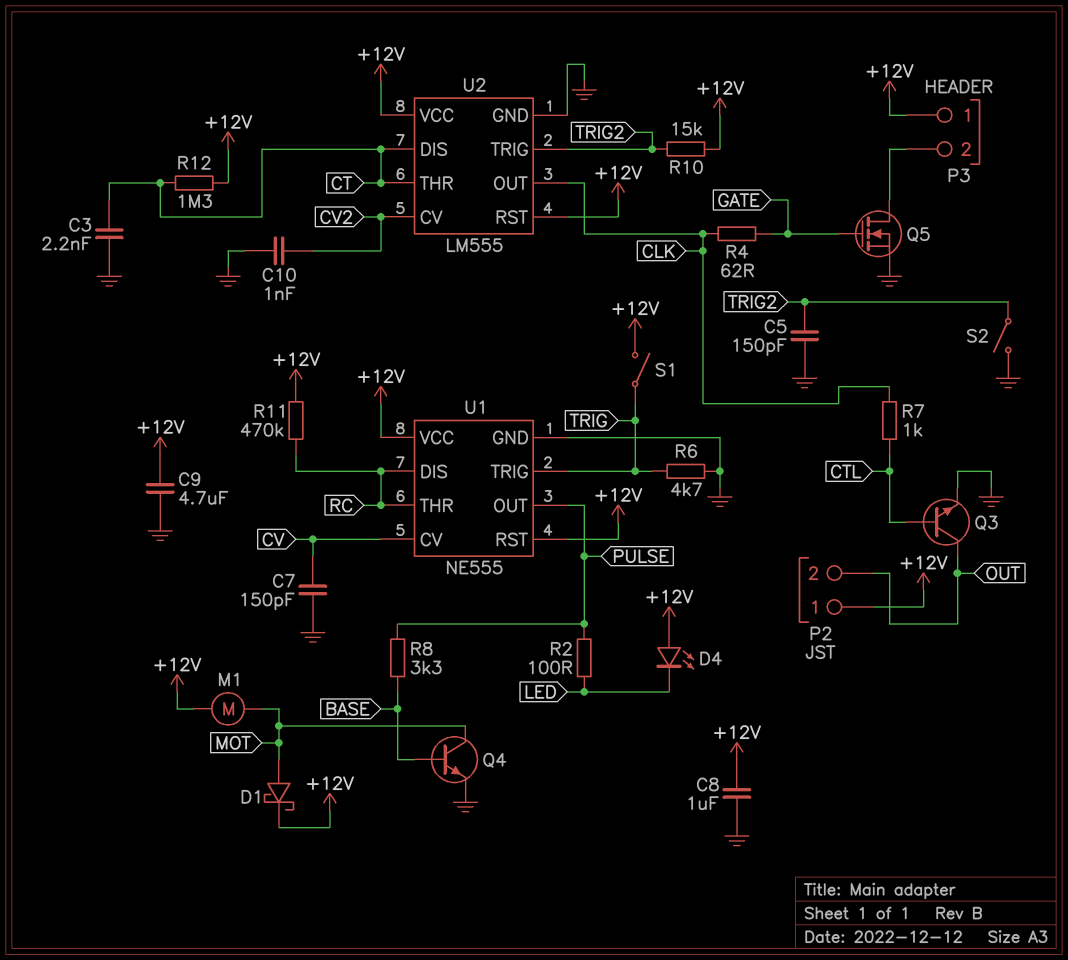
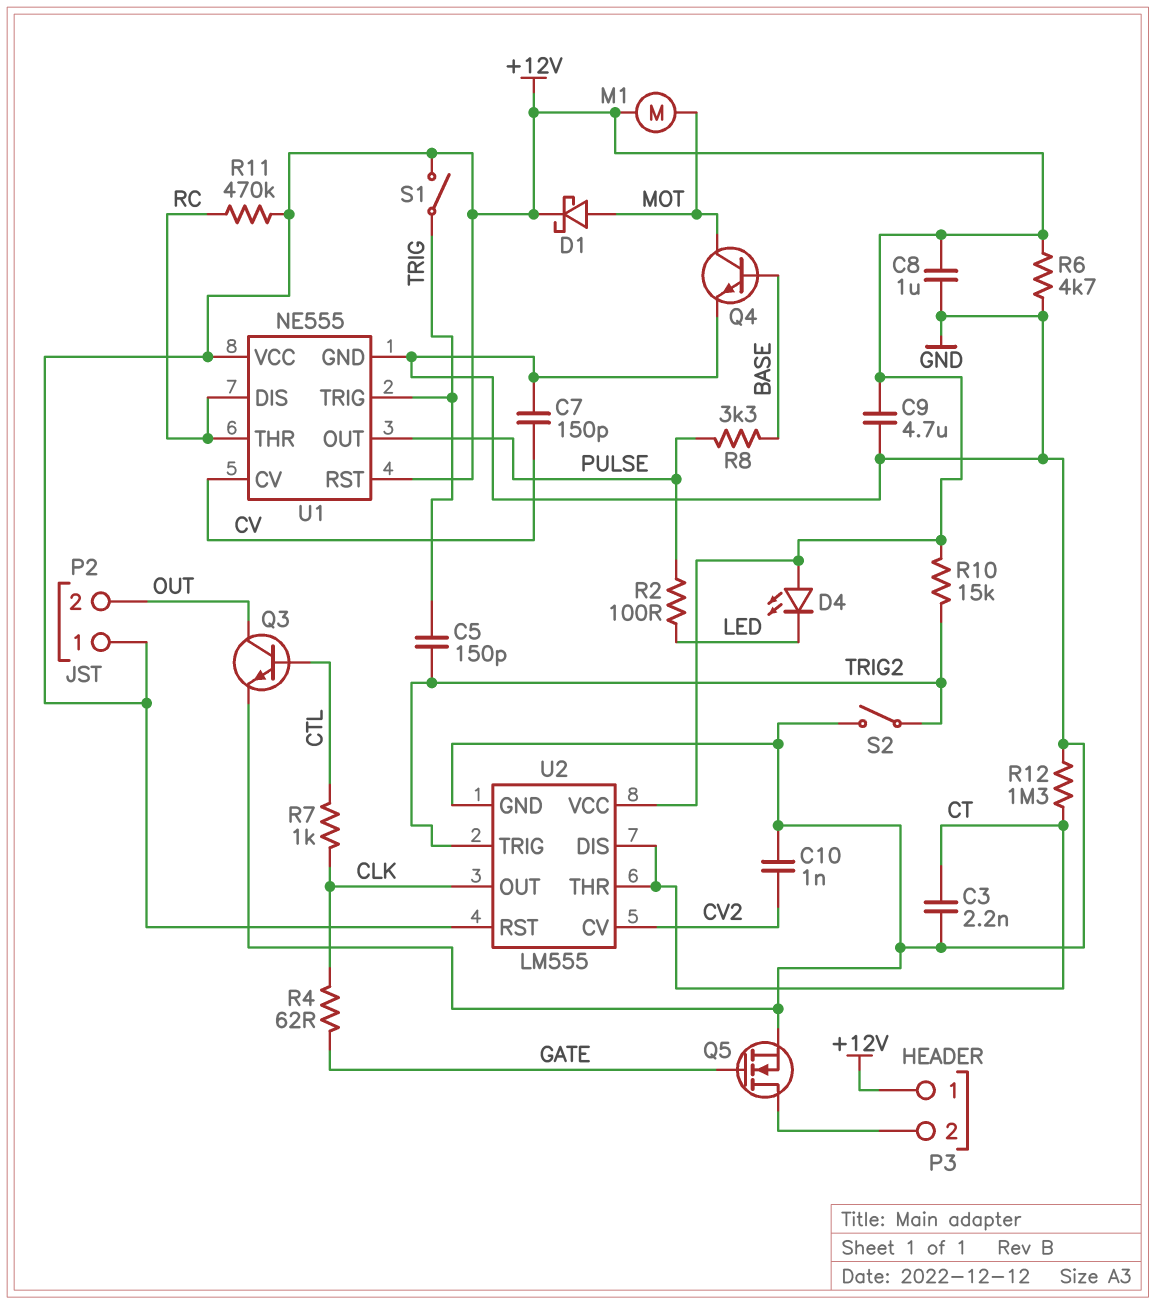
C5: 150pF (GND, TRIG2) -> 150pF (TRIG, TRIG2)
R6: 4.7k (GND, TRIG) -> 4.7k (+12V, GND)
R12: 1.3M (+12V, CT) -> 1.3M (CT, GND)

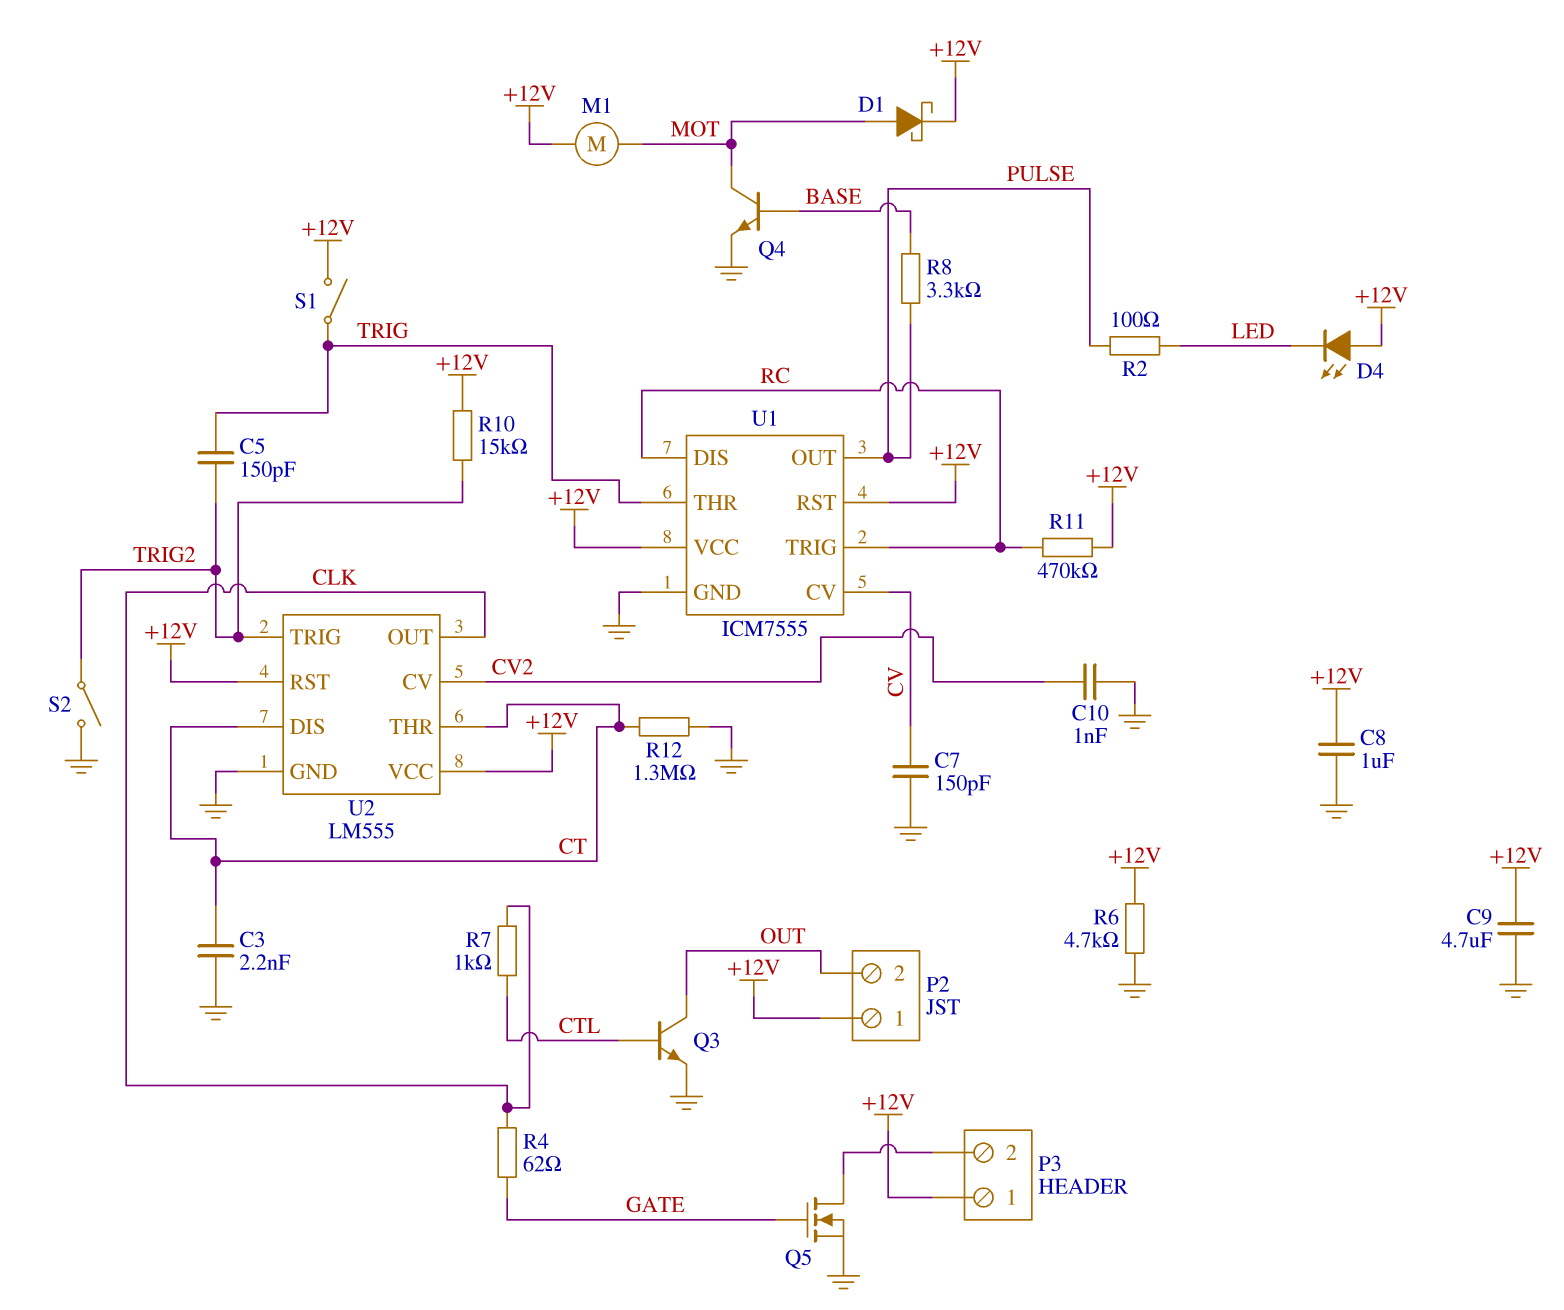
U1: NE555 -> ICM7555
U1 pin THR: RC -> TRIG
U1 pin TRIG: TRIG -> RC

